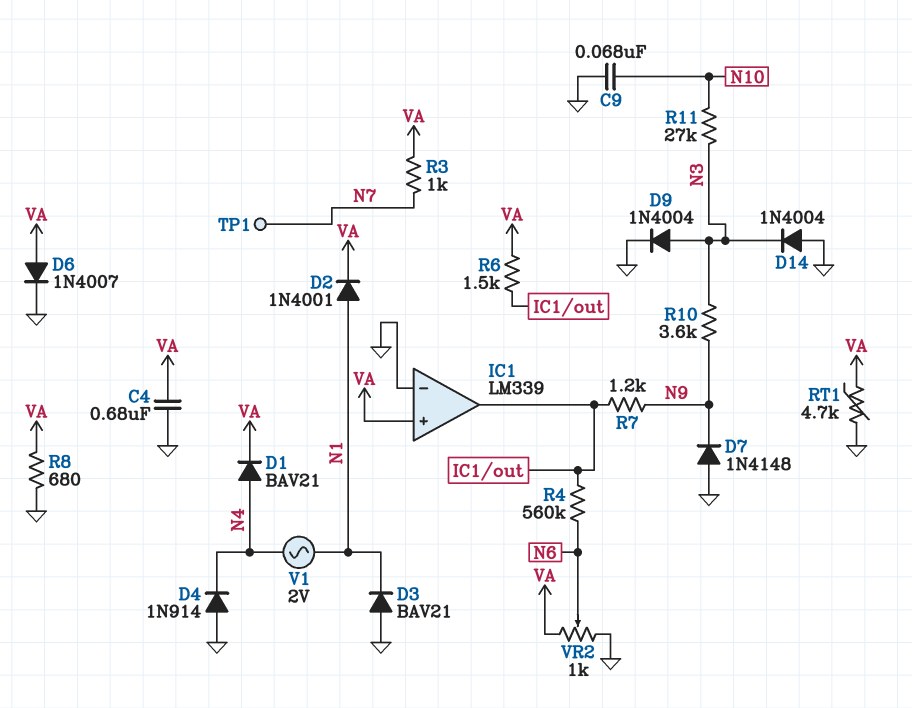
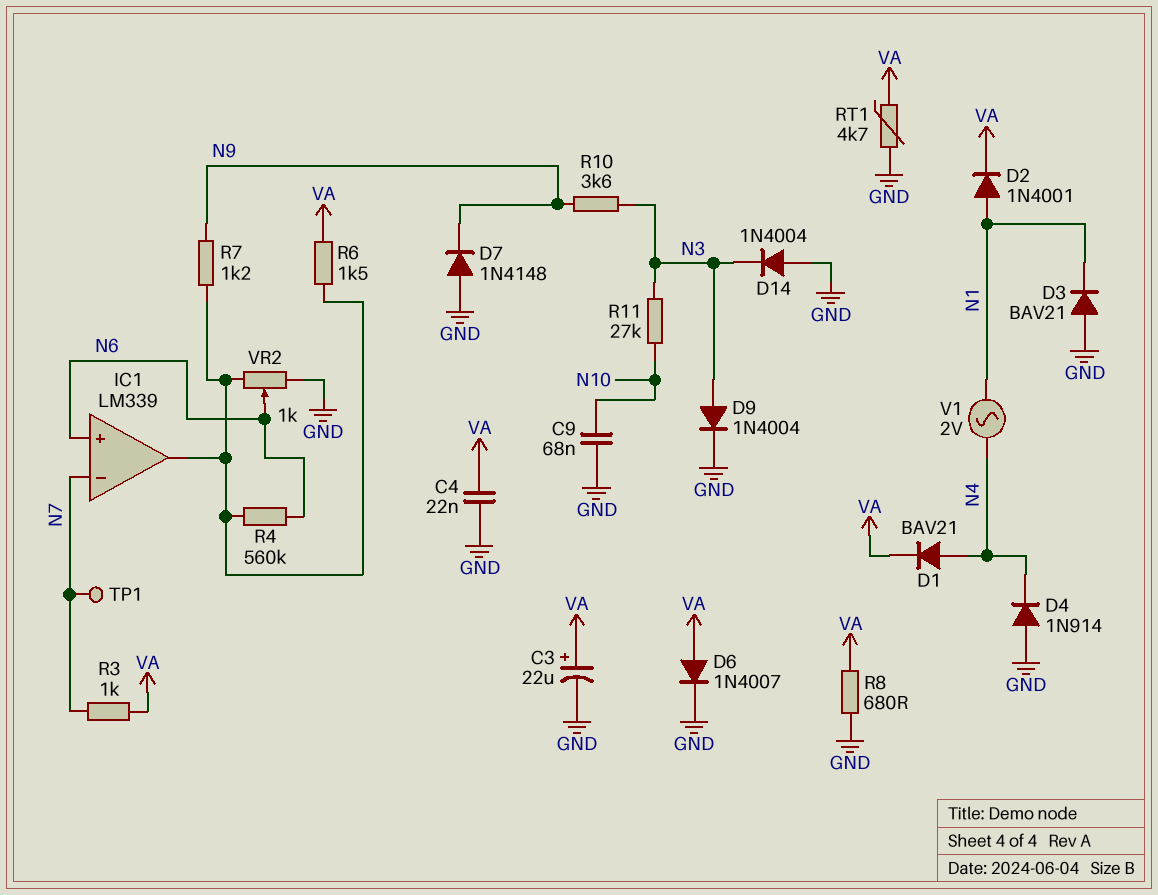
C3: none -> 22uF (plus VA, minus GND)
C4: 680nF (GND, VA) -> 22nF (GND, VA)
IC1 pin in+: VA -> N6
IC1 pin in-: GND -> N7
VR2: 1k (GND, VA, wiper N6) -> 1k (GND, IC1/out, wiper N6)

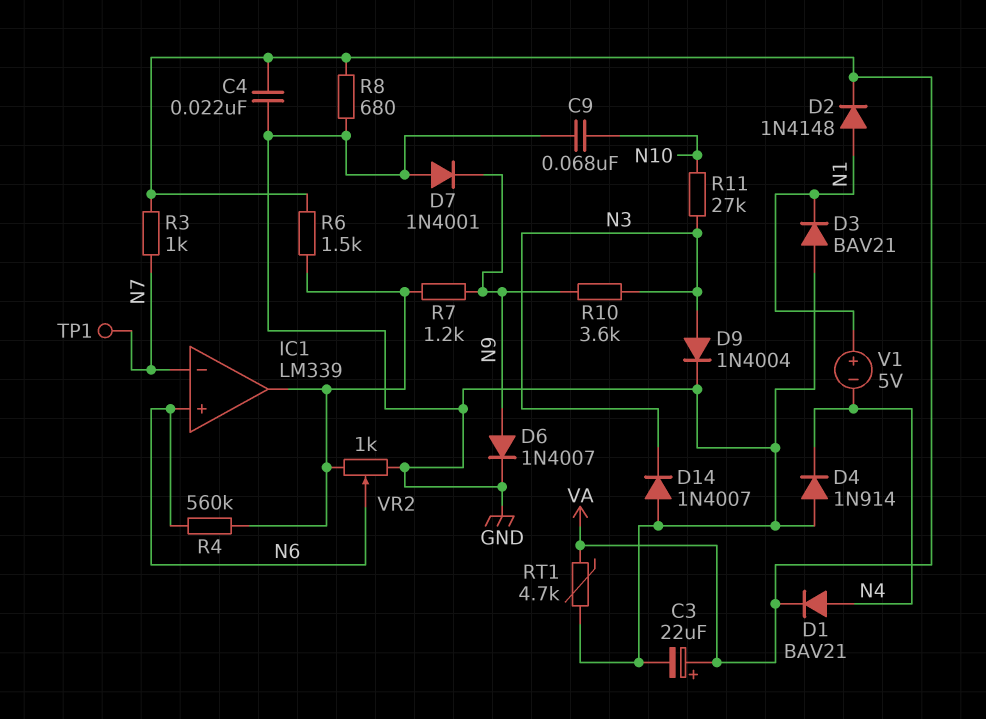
D2: diode 1N4001 (A N1, K VA) -> diode 1N4148 (A N1, K VA)
D6: diode 1N4007 (A VA, K GND) -> diode 1N4007 (A N9, K GND)
D7: diode 1N4148 (A GND, K N9) -> diode 1N4001 (A GND, K N9)
D14: diode 1N4004 (A GND, K N3) -> diode 1N4007 (A GND, K N3)
V1: AC 2V (N1, N4) -> 5V (plus N1, minus N4)

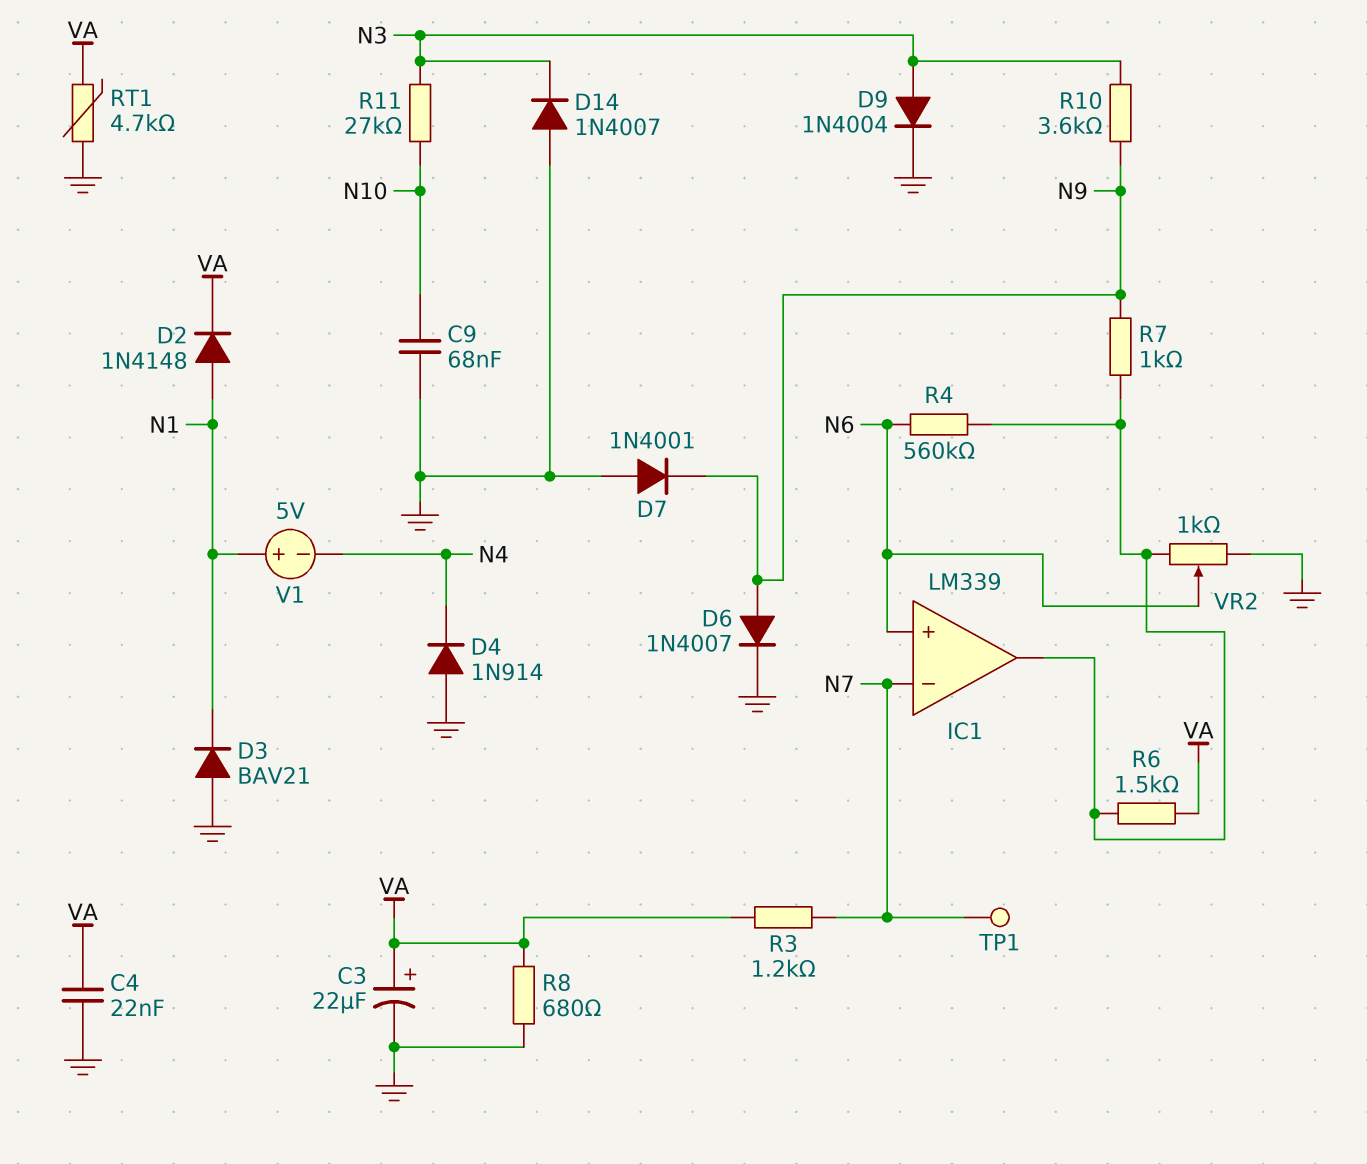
D1: diode BAV21 (A N4, K VA) -> none
R3: 1k (N7, VA) -> 1.2k (N7, VA)
R7: 1.2k (IC1/out, N9) -> 1k (IC1/out, N9)

